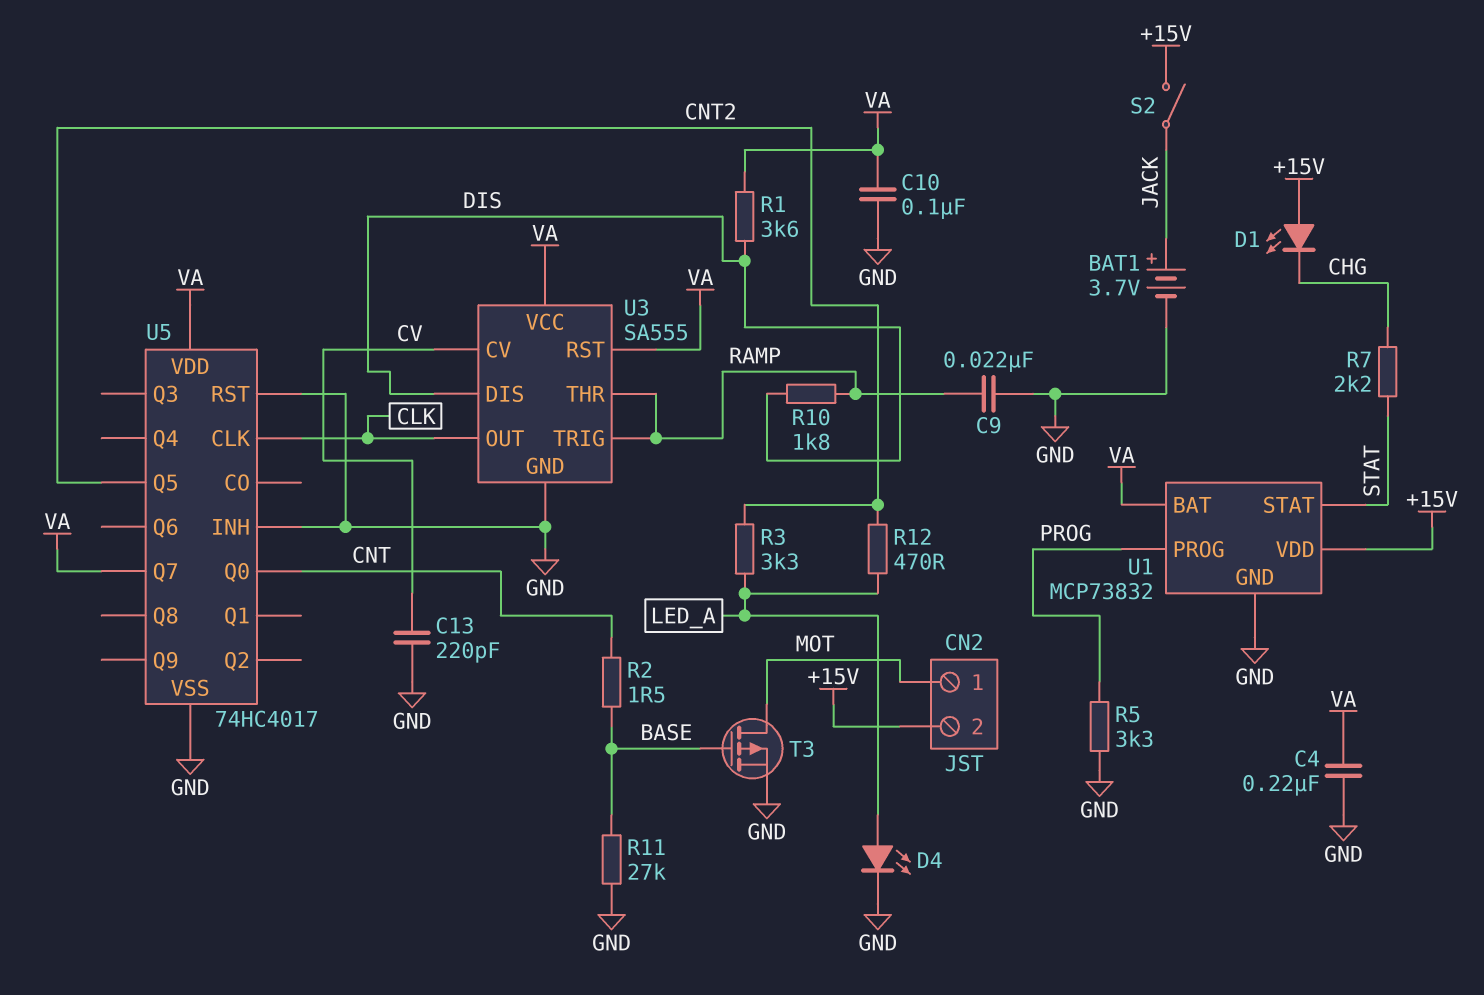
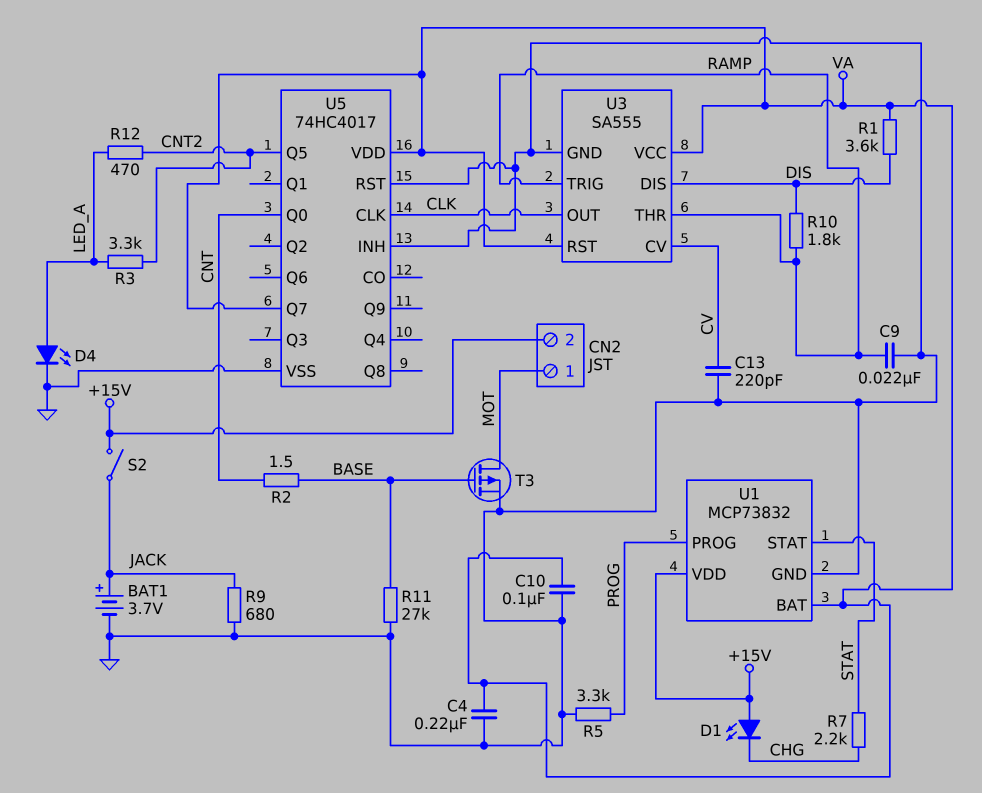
R9: none -> 680 (GND, JACK)

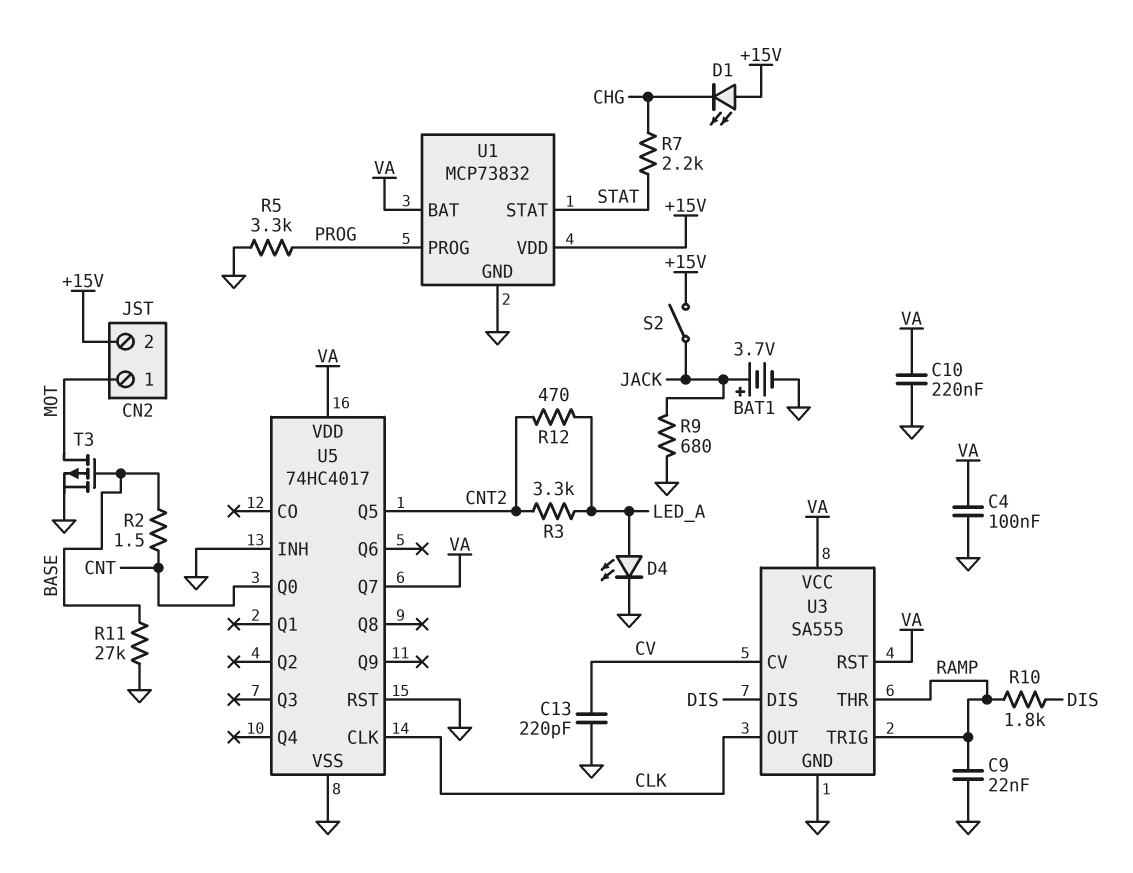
C4: 220nF (GND, VA) -> 100nF (GND, VA)
C10: 100nF (GND, VA) -> 220nF (GND, VA)
R1: 3.6k (DIS, VA) -> none

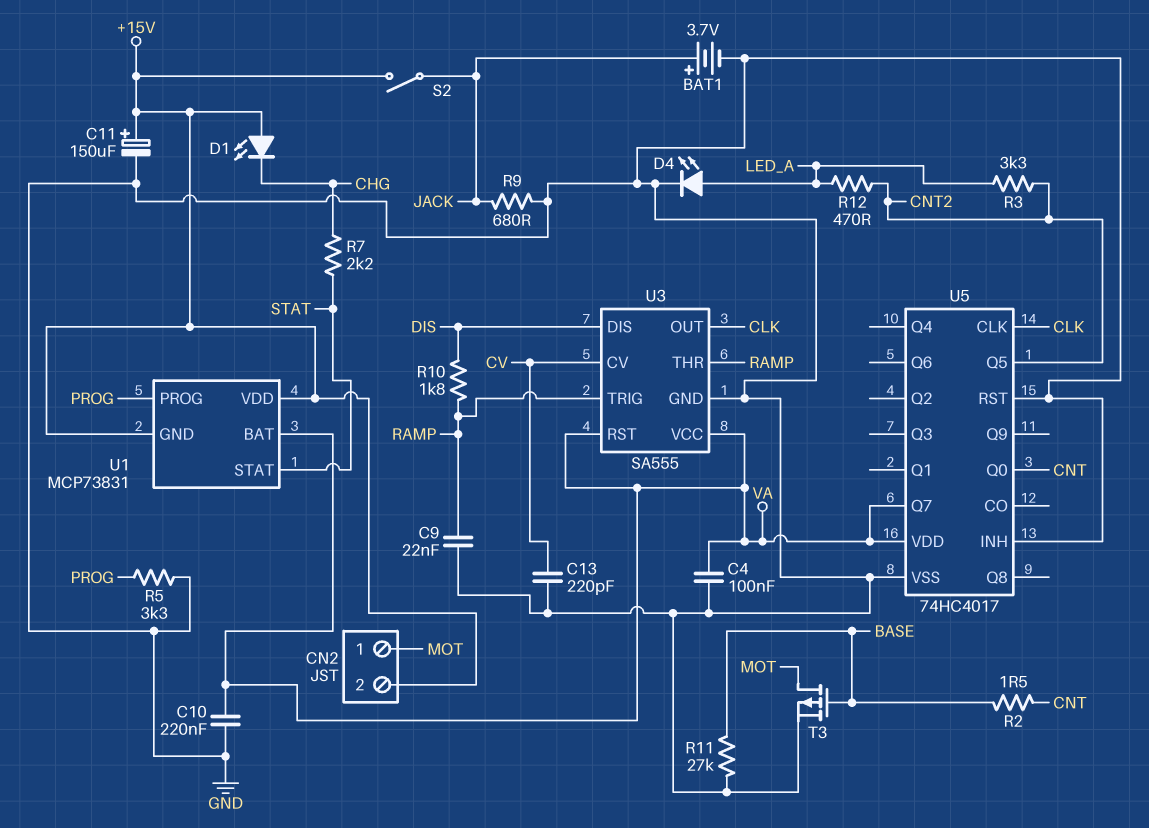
C11: none -> 150uF (plus +15V, minus GND)
U1: MCP73832 -> MCP73831
U1 pin GND: GND -> +15V

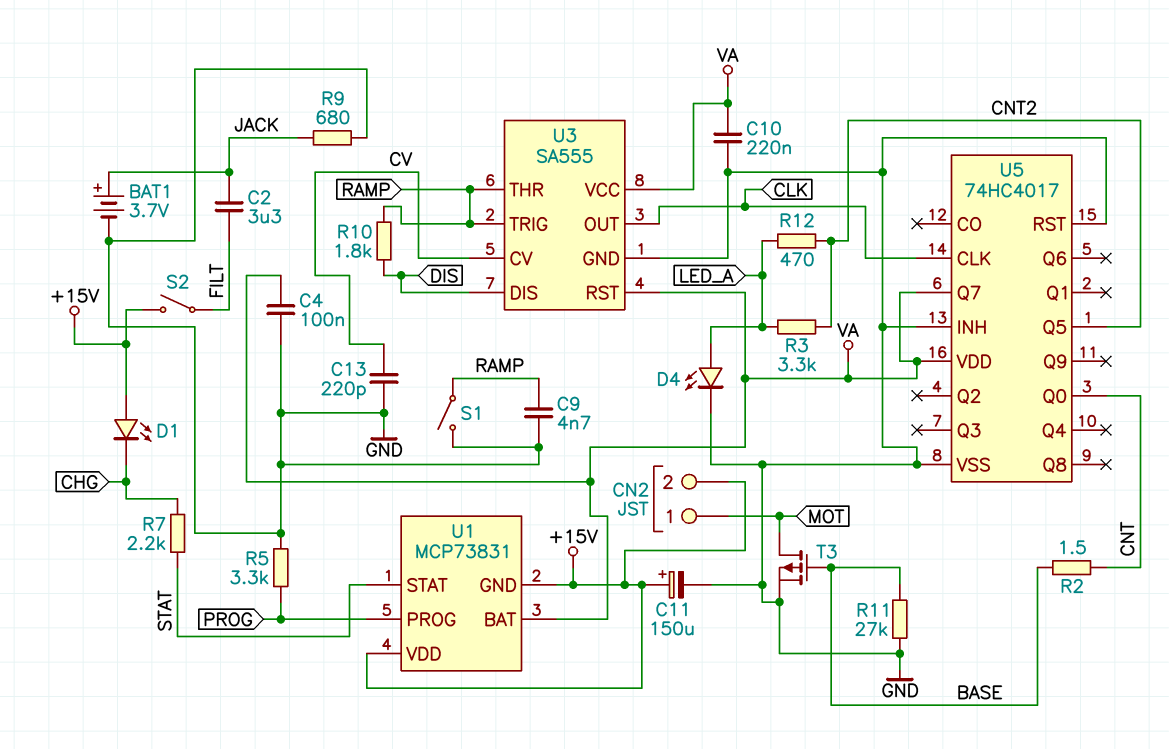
C2: none -> 3.3uF (FILT, JACK)
C9: 22nF (GND, RAMP) -> 4.7nF (GND, RAMP)
S1: none -> switch (GND, RAMP)
S2: switch (+15V, JACK) -> switch (+15V, FILT)

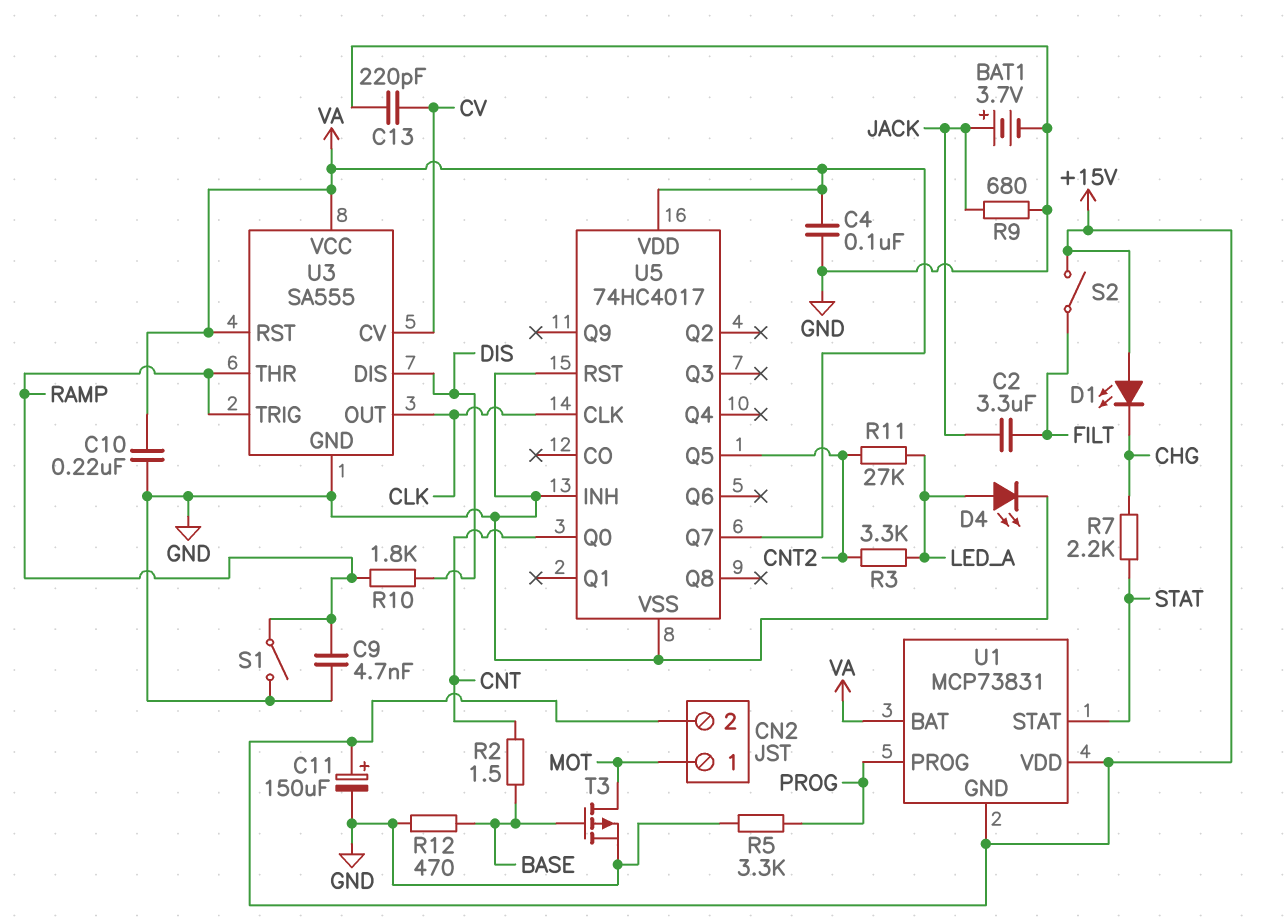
R11: 27k (BASE, GND) -> 27k (CNT2, LED_A)
R12: 470 (CNT2, LED_A) -> 470 (BASE, GND)

